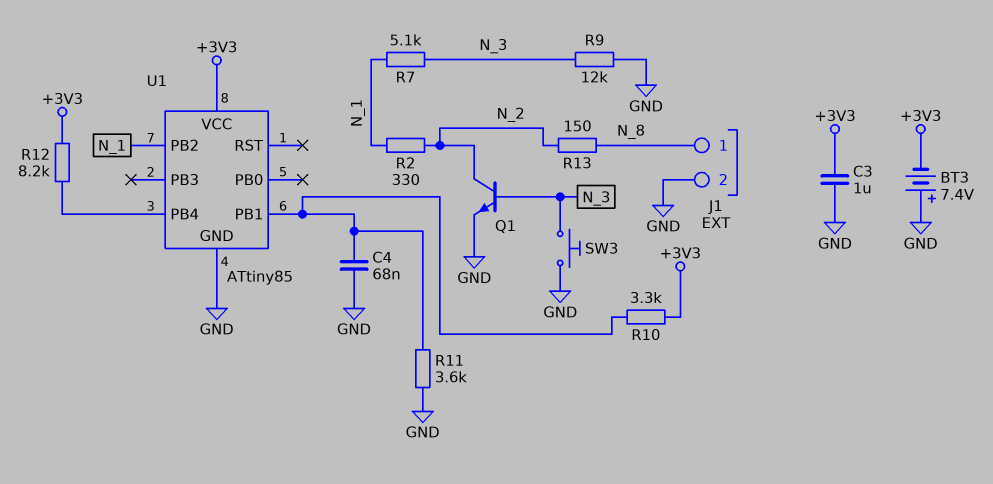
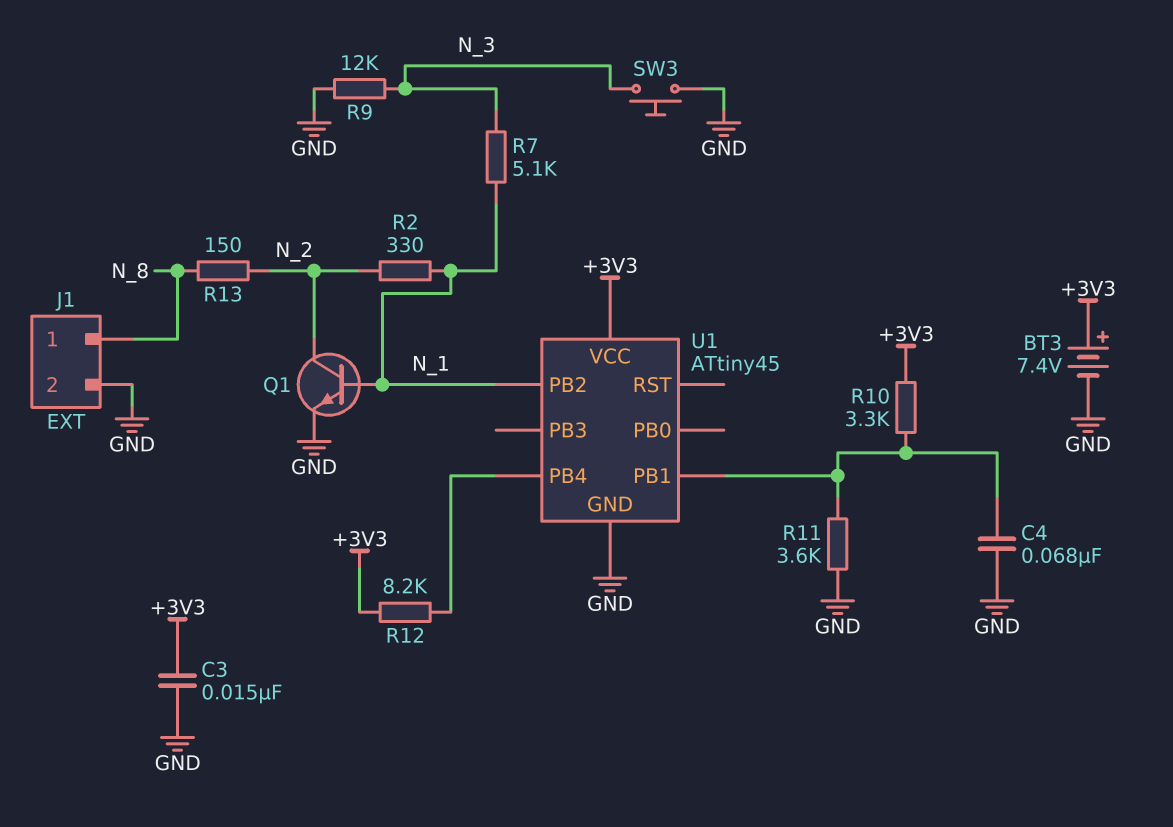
BT3: 7.4V (plus GND, minus +3V3) -> 7.4V (plus +3V3, minus GND)
C3: 1uF (+3V3, GND) -> 15nF (+3V3, GND)
Q1: NPN (B N_3, C N_2, E GND) -> NPN (B N_1, C N_2, E GND)
U1: ATtiny85 -> ATtiny45

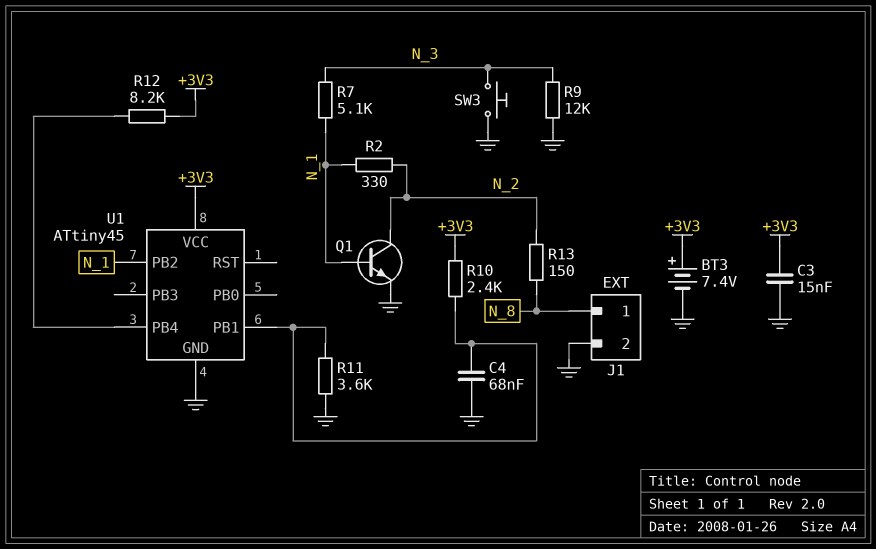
R10: 3.3k (+3V3, U1/PB1) -> 2.4k (+3V3, U1/PB1)

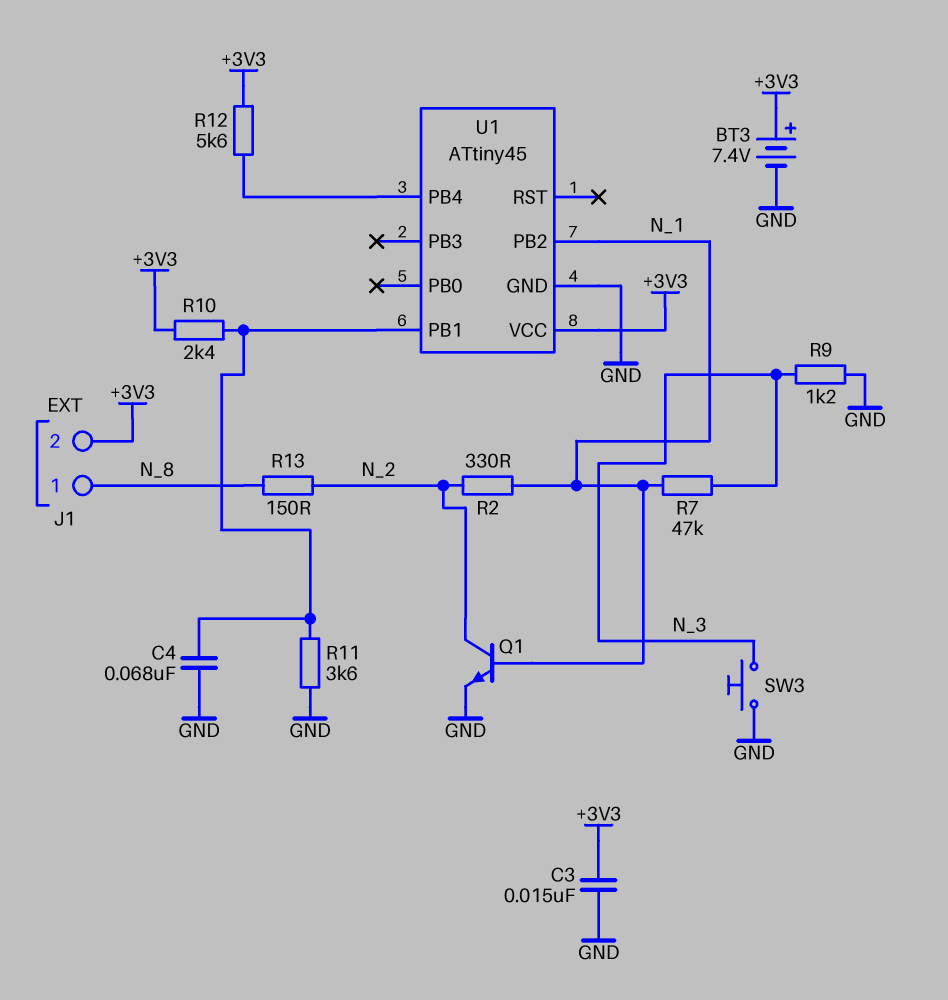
J1 pin 2: GND -> +3V3
R7: 5.1k (N_1, N_3) -> 47k (N_1, N_3)
R9: 12k (GND, N_3) -> 1.2k (GND, N_3)
R12: 8.2k (+3V3, U1/PB4) -> 5.6k (+3V3, U1/PB4)

